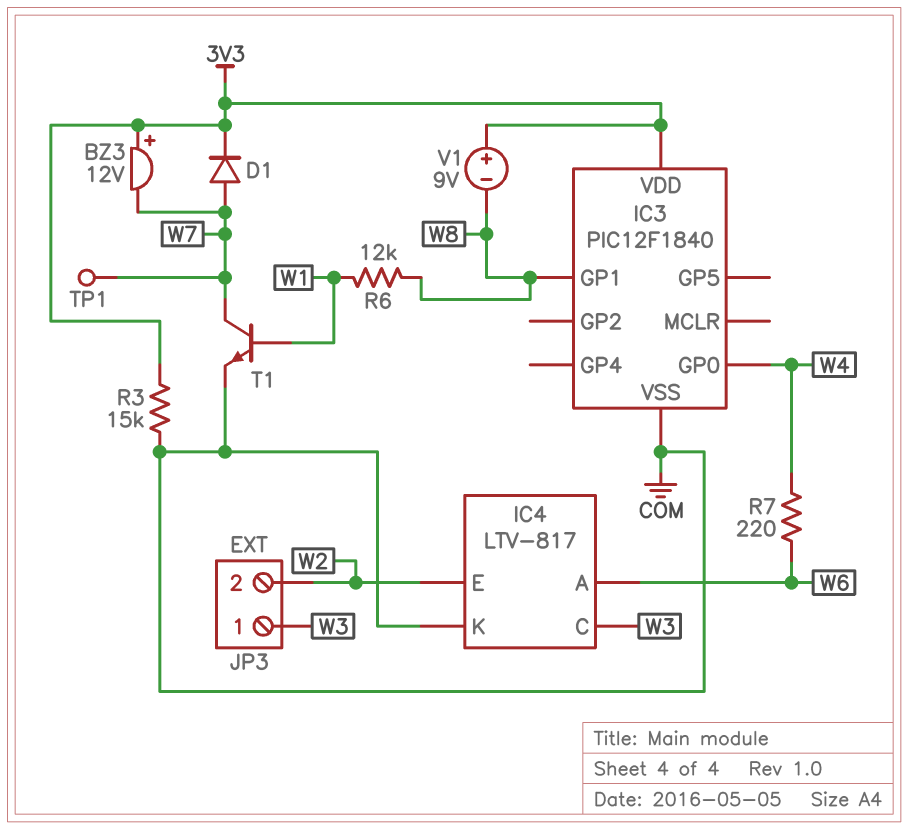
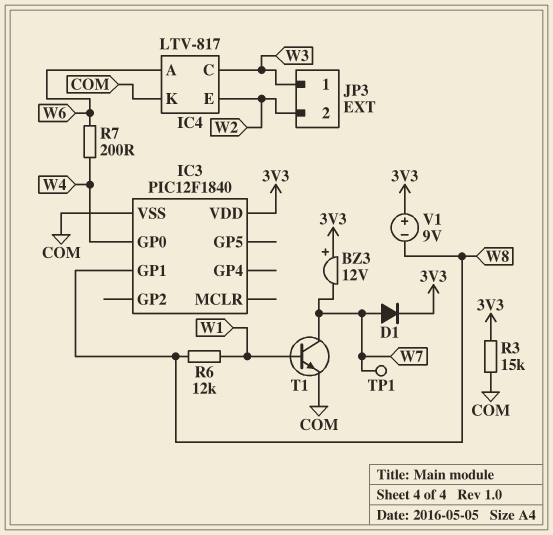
R7: 220 (W4, W6) -> 200 (W4, W6)

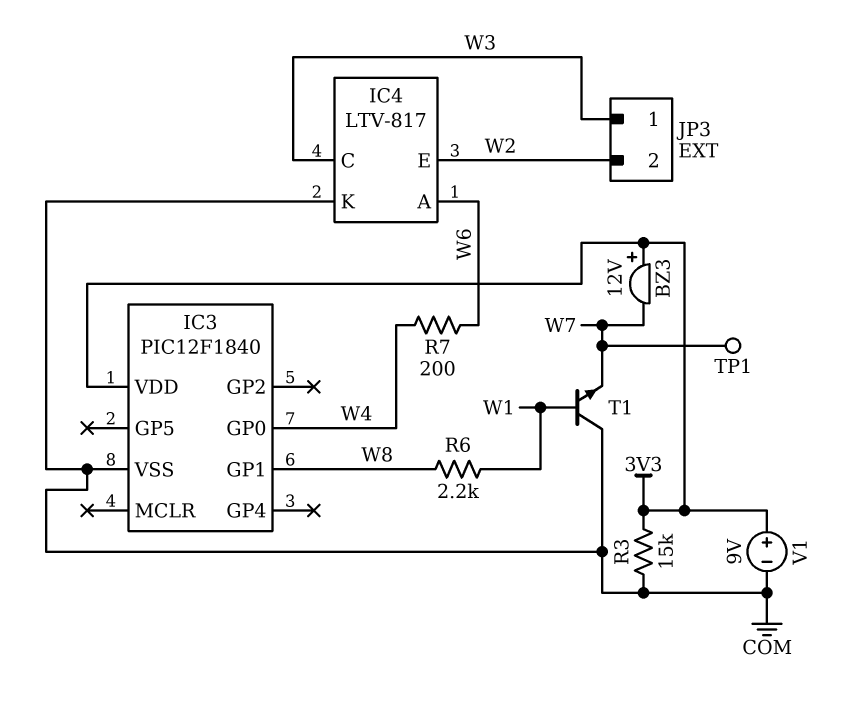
D1: diode (A W7, K 3V3) -> none
R6: 12k (W1, W8) -> 2.2k (W1, W8)
T1: NPN (B W1, C W7, E COM) -> NPN (B W1, C COM, E W7)
V1: 9V (plus 3V3, minus W8) -> 9V (plus 3V3, minus COM)

